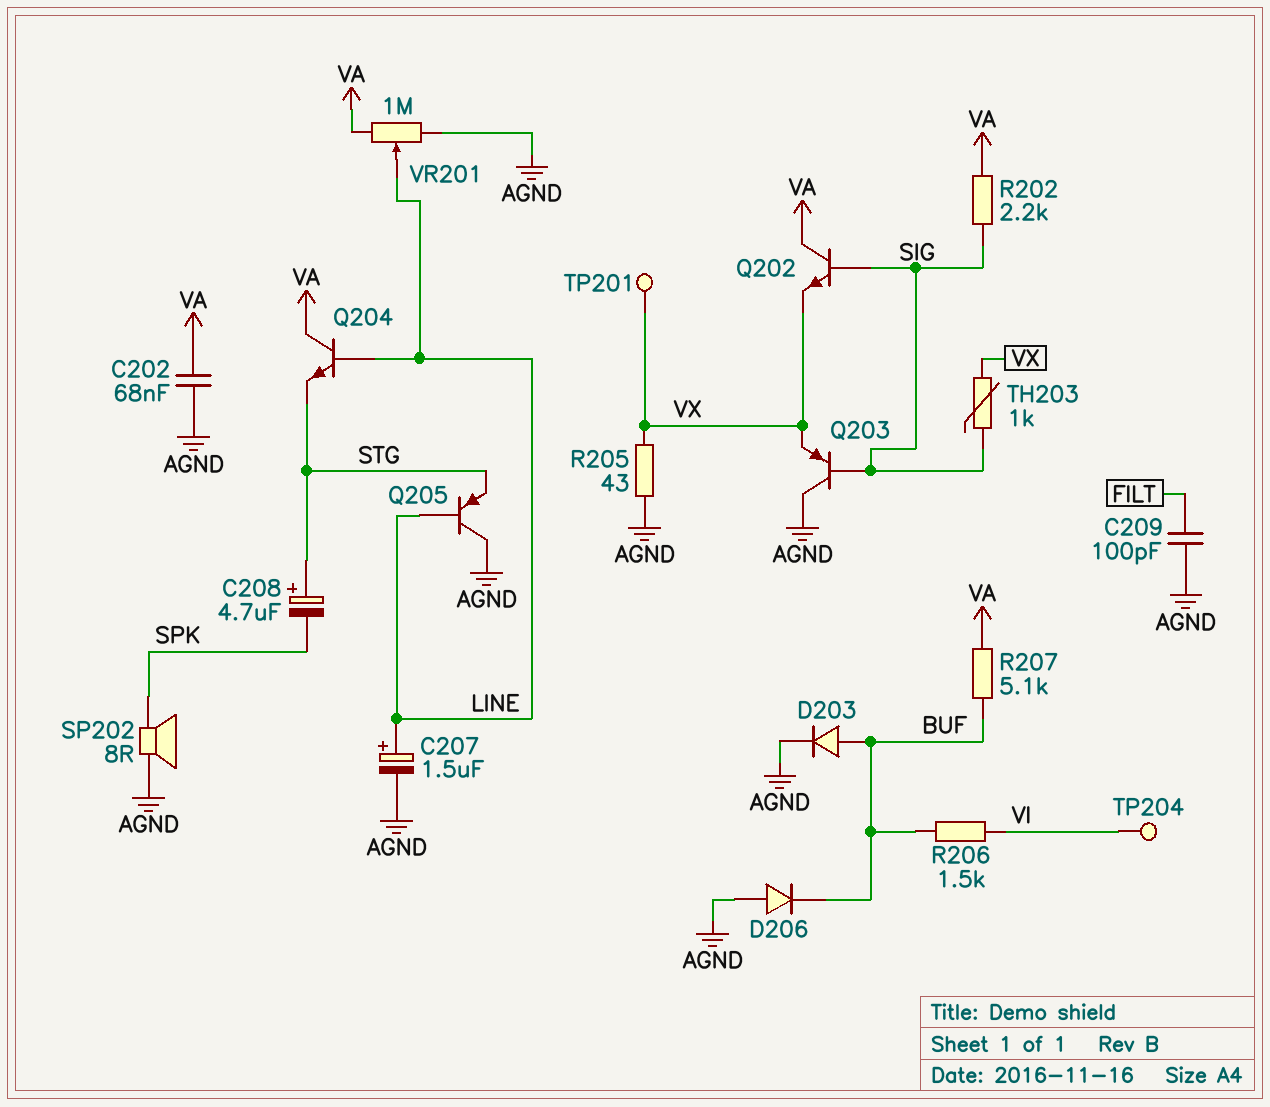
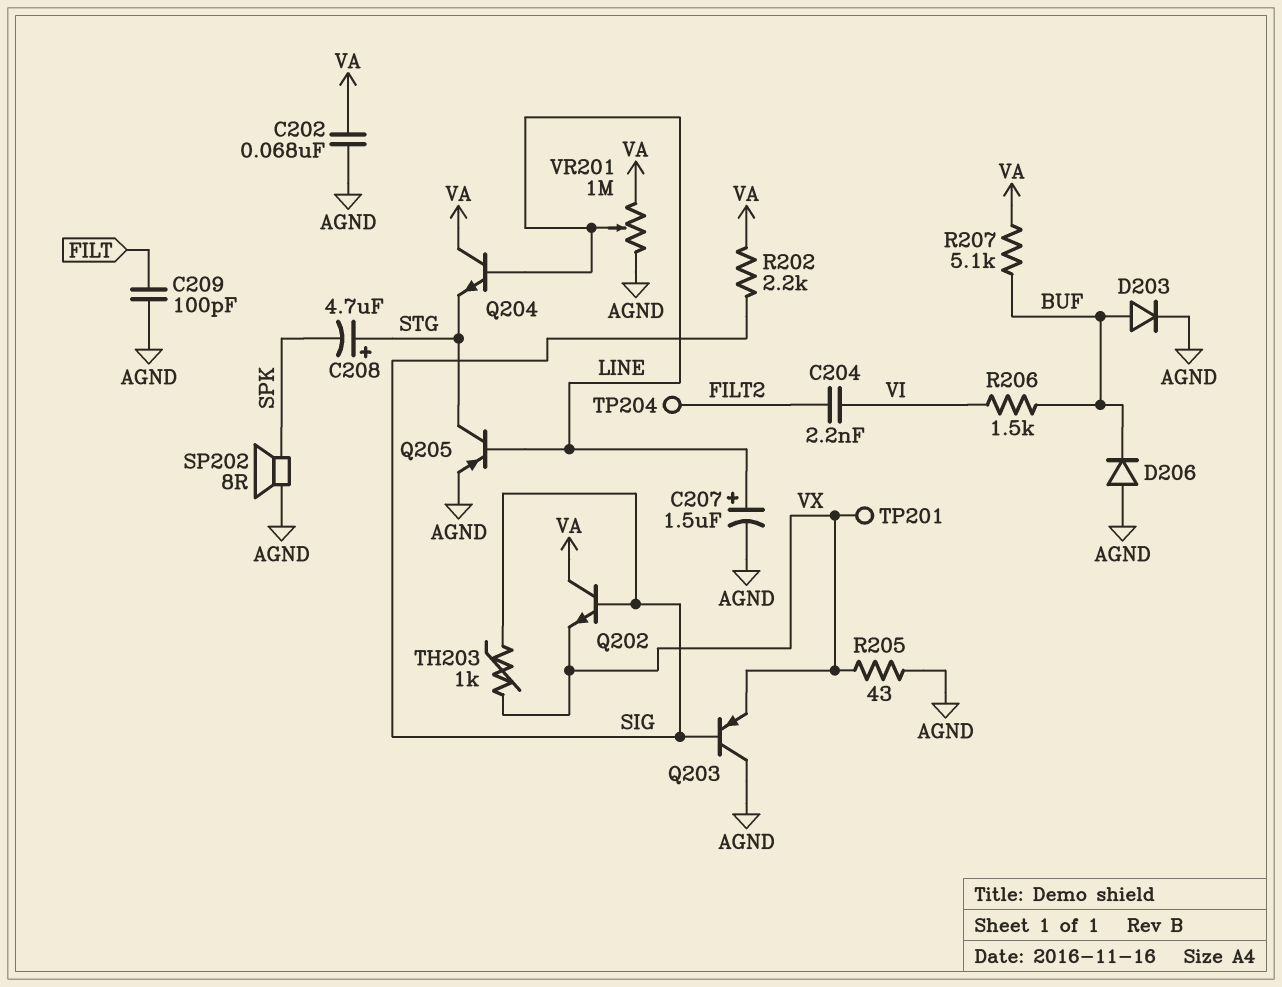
C204: none -> 2.2nF (FILT2, VI)
Q205: PNP (B LINE, C AGND, E STG) -> PNP (B LINE, C STG, E AGND)
TP204: test point (VI) -> test point (FILT2)

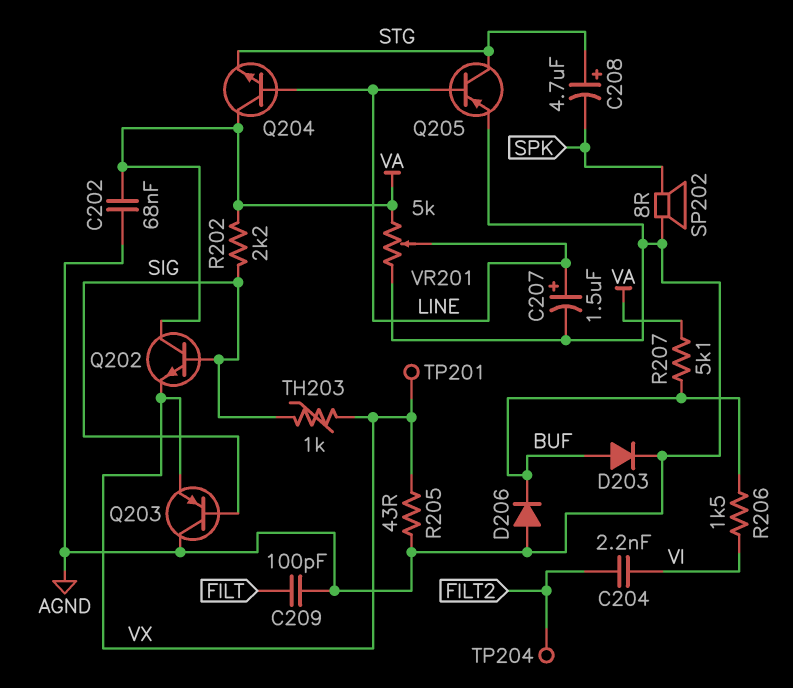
VR201: 1M (AGND, VA, wiper LINE) -> 5k (AGND, VA, wiper LINE)

